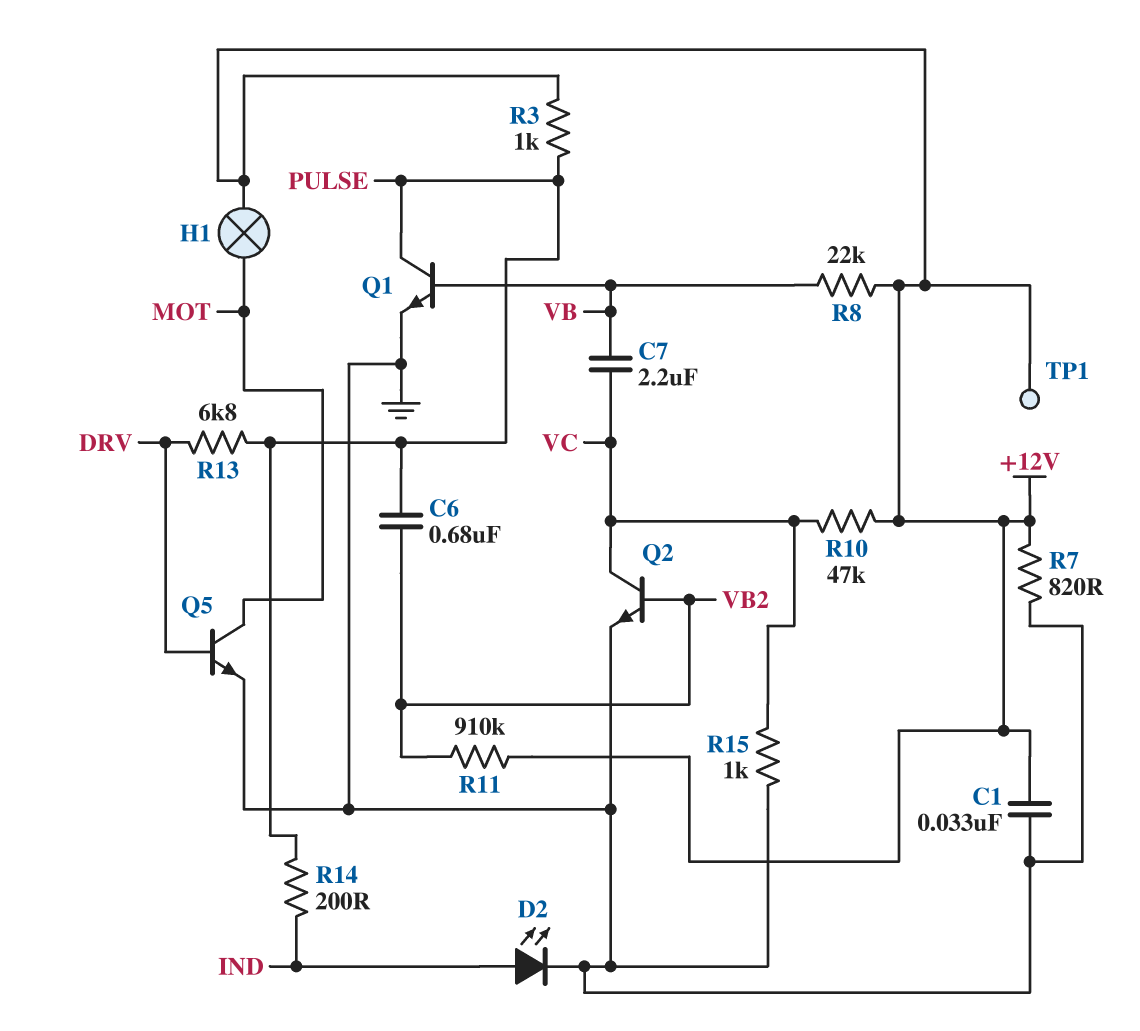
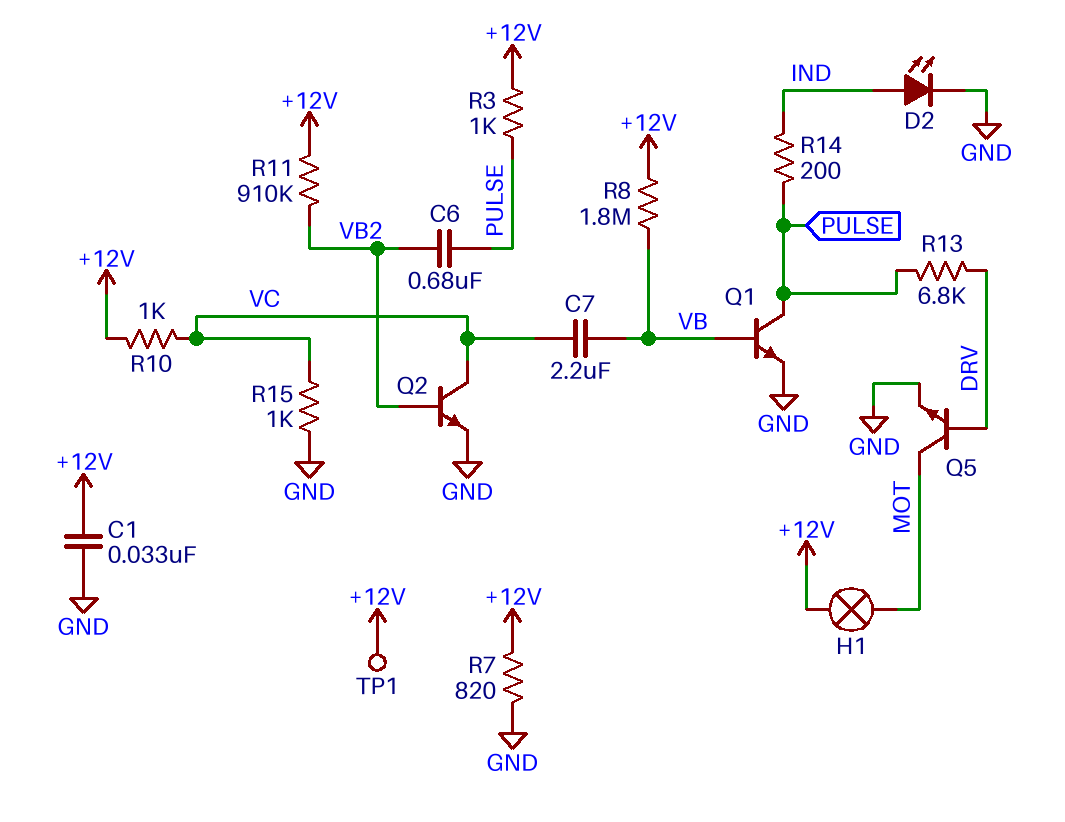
R8: 22k (+12V, VB) -> 1.8M (+12V, VB)
R10: 47k (+12V, VC) -> 1k (+12V, VC)

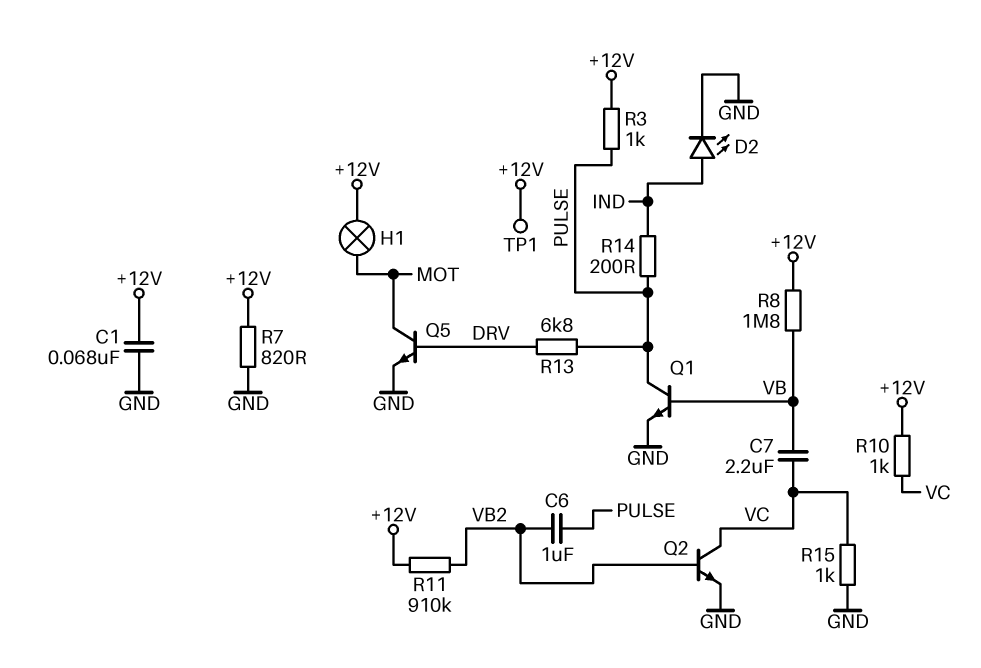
C1: 33nF (+12V, GND) -> 68nF (+12V, GND)
C6: 680nF (PULSE, VB2) -> 1uF (PULSE, VB2)

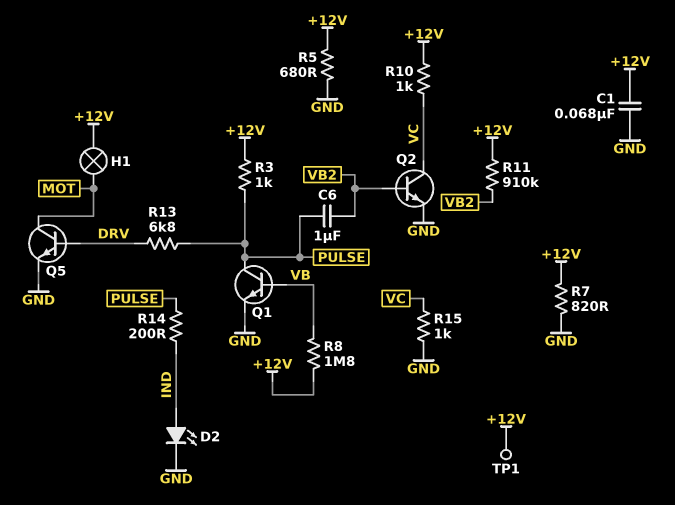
C7: 2.2uF (VB, VC) -> none
R5: none -> 680 (+12V, GND)

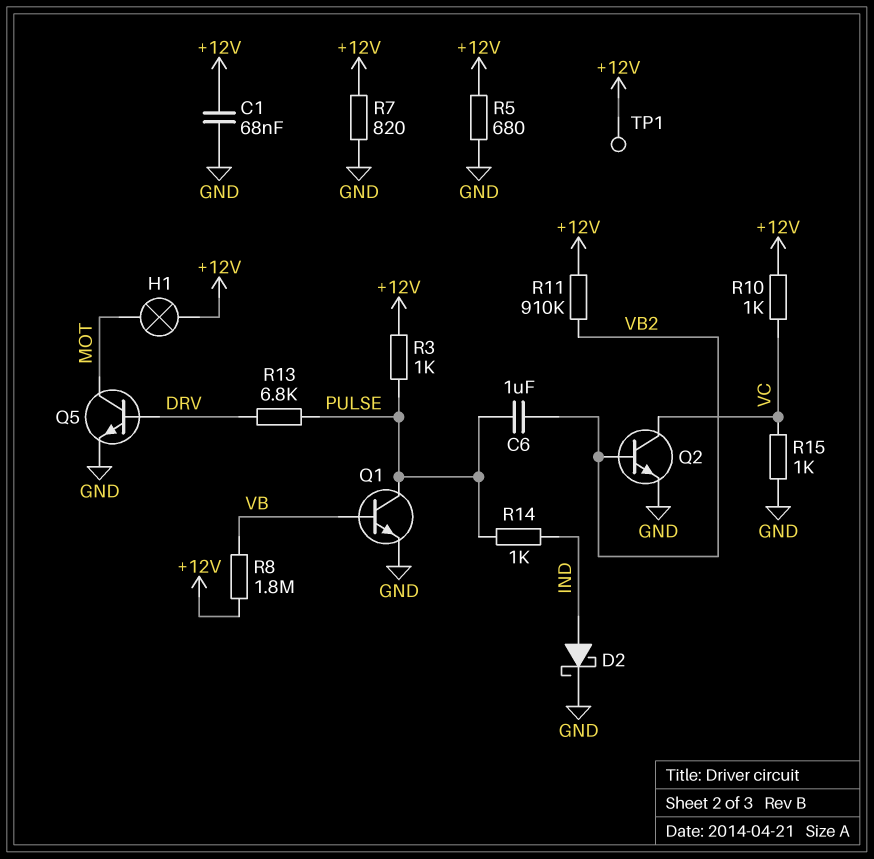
D2: LED (A IND, K GND) -> schottky (A IND, K GND)
R14: 200 (IND, PULSE) -> 1k (IND, PULSE)

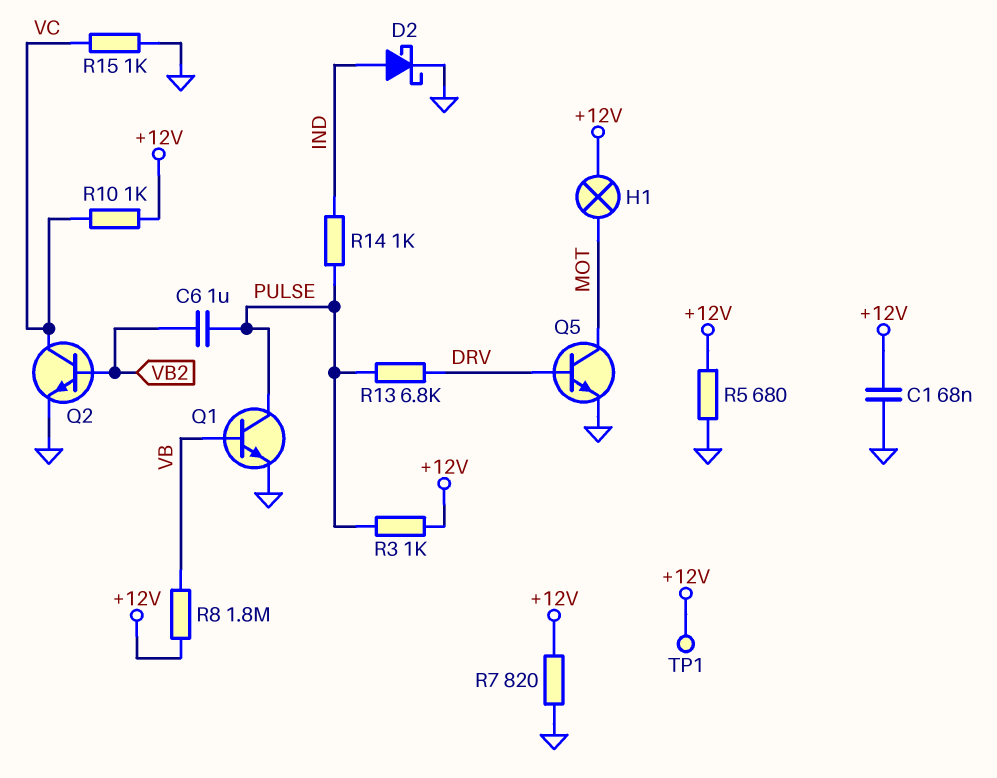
R11: 910k (+12V, VB2) -> none

